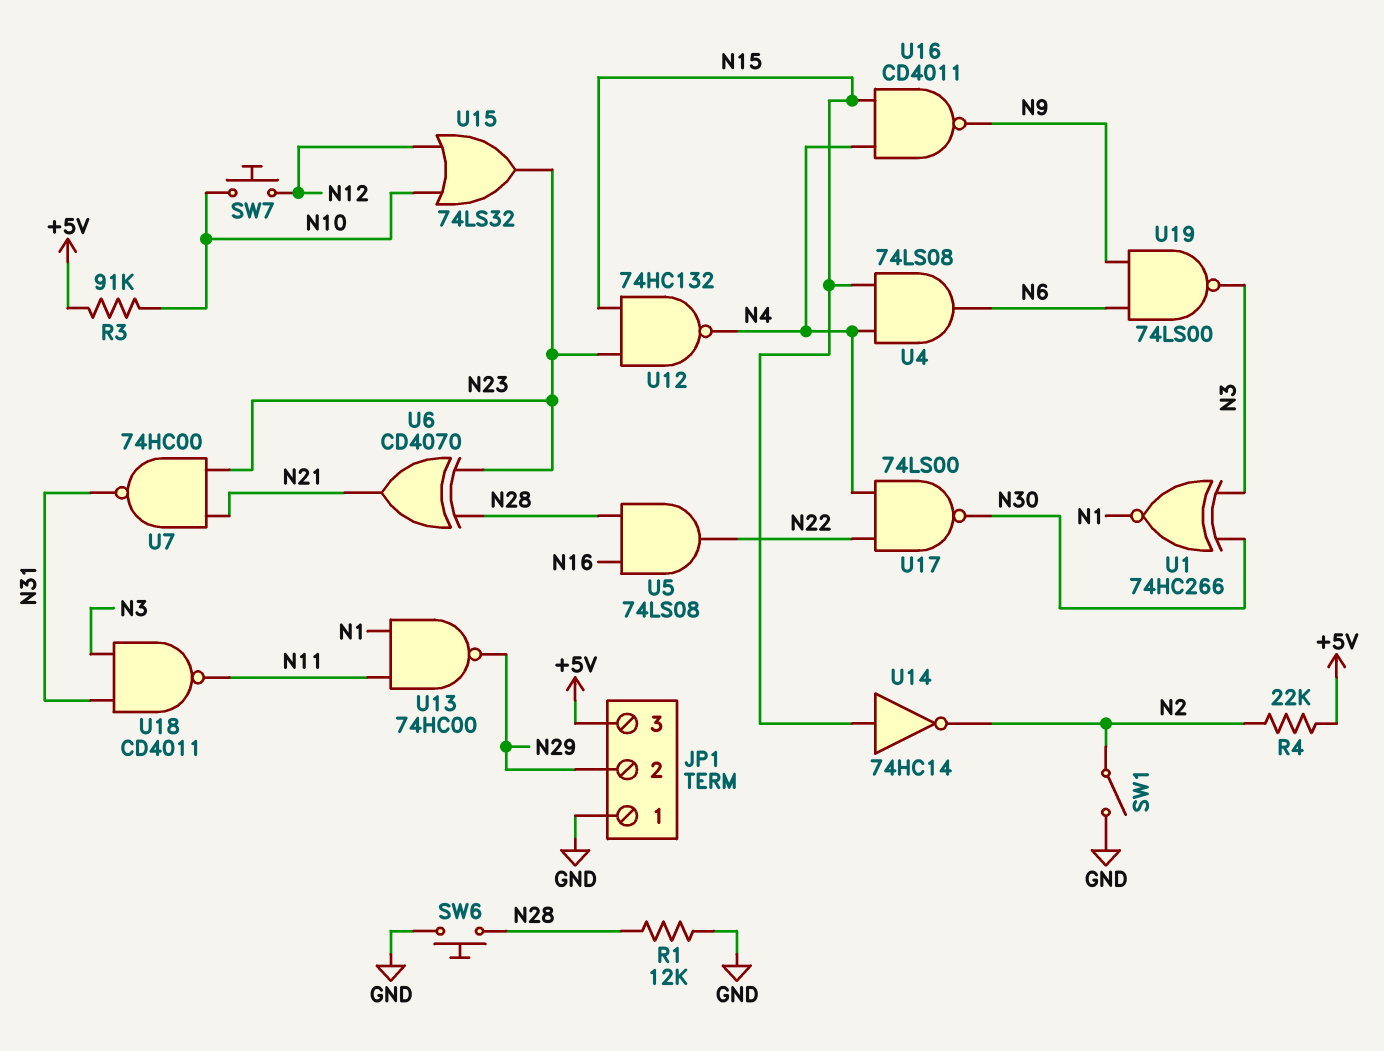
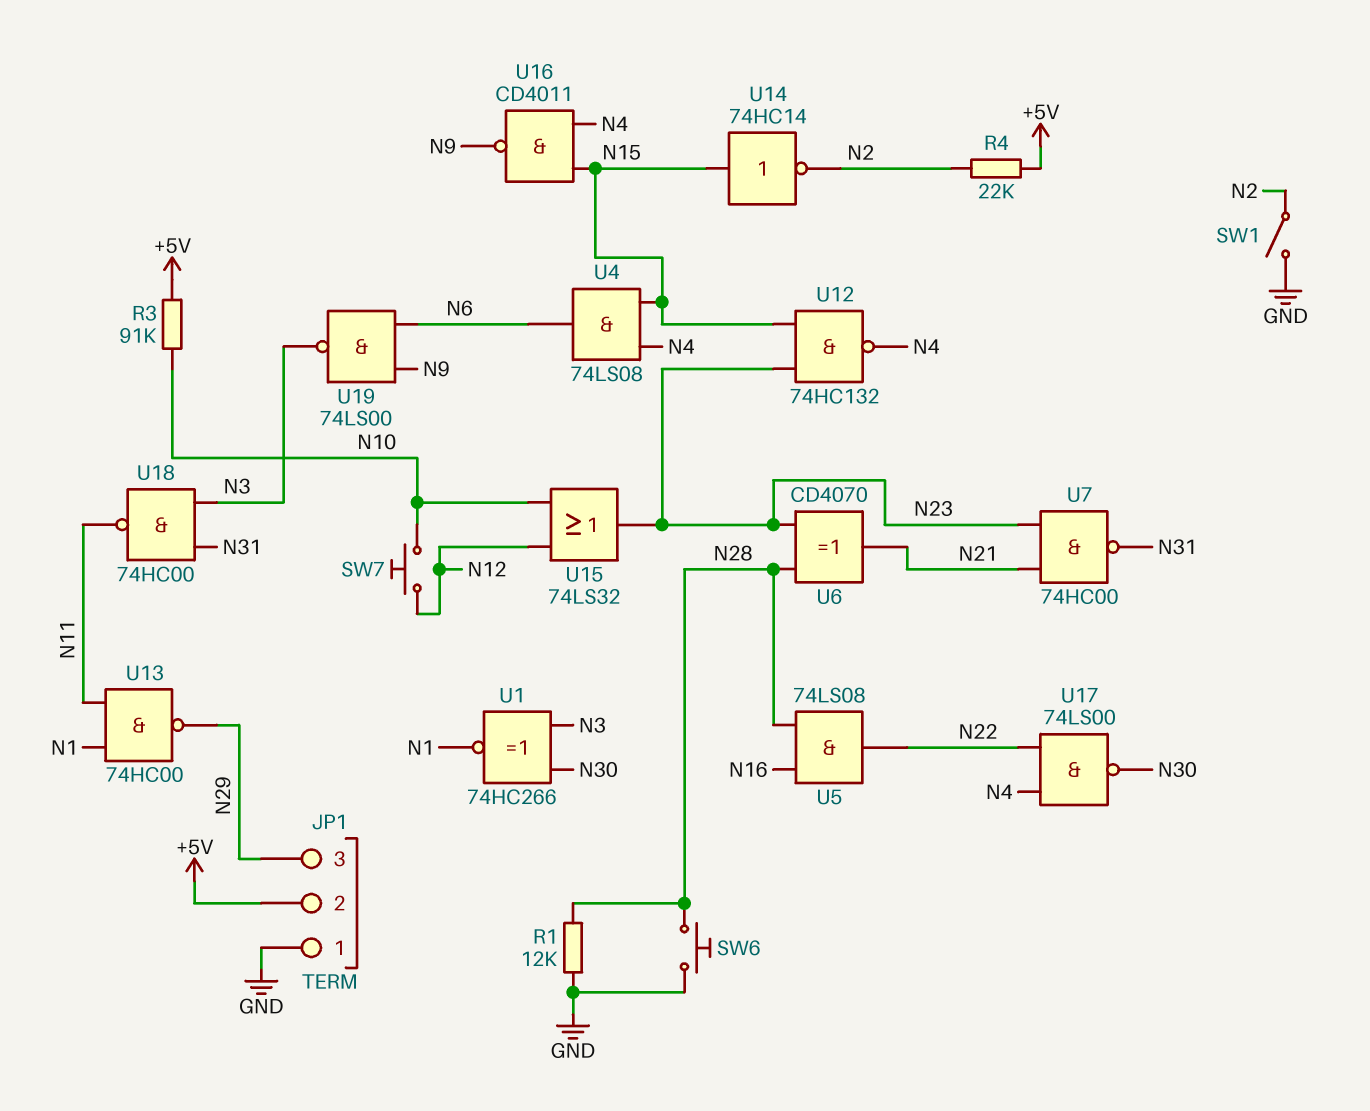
JP1 pin 2: N29 -> +5V
JP1 pin 3: +5V -> N29
U18: NAND CD4011 (in N3, in N31, out N11) -> NAND 74HC00 (in N3, in N31, out N11)

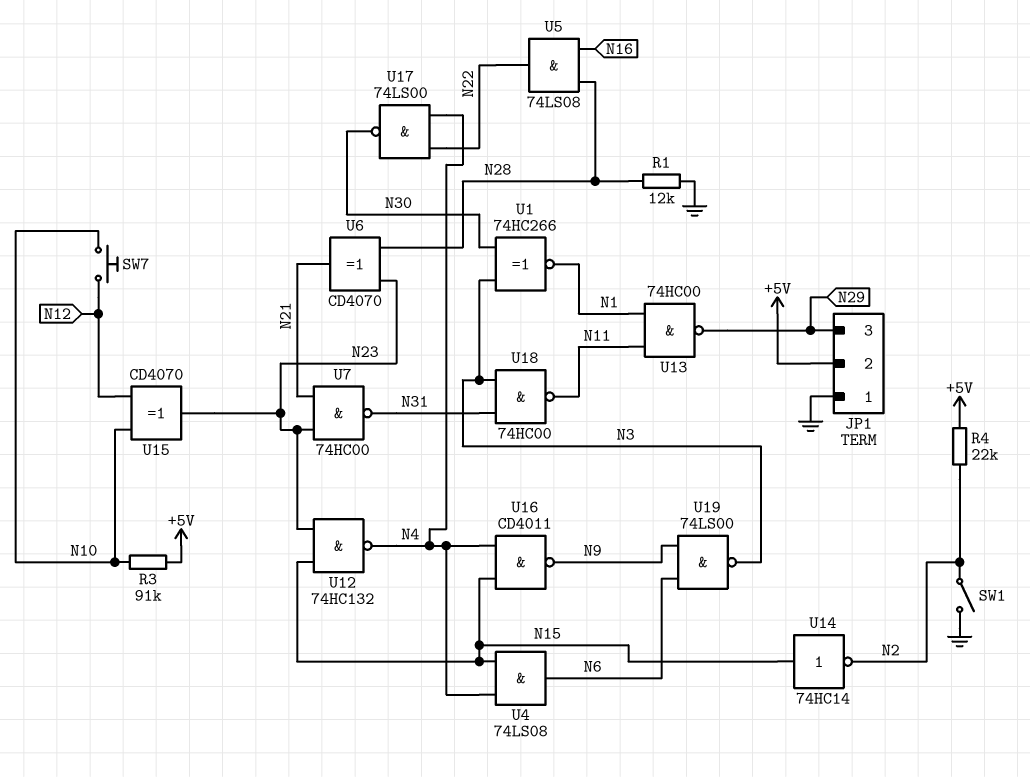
SW6: button (GND, N28) -> none
U15: OR 74LS32 (in N10, in N12, out N23) -> XOR CD4070 (in N10, in N12, out N23)

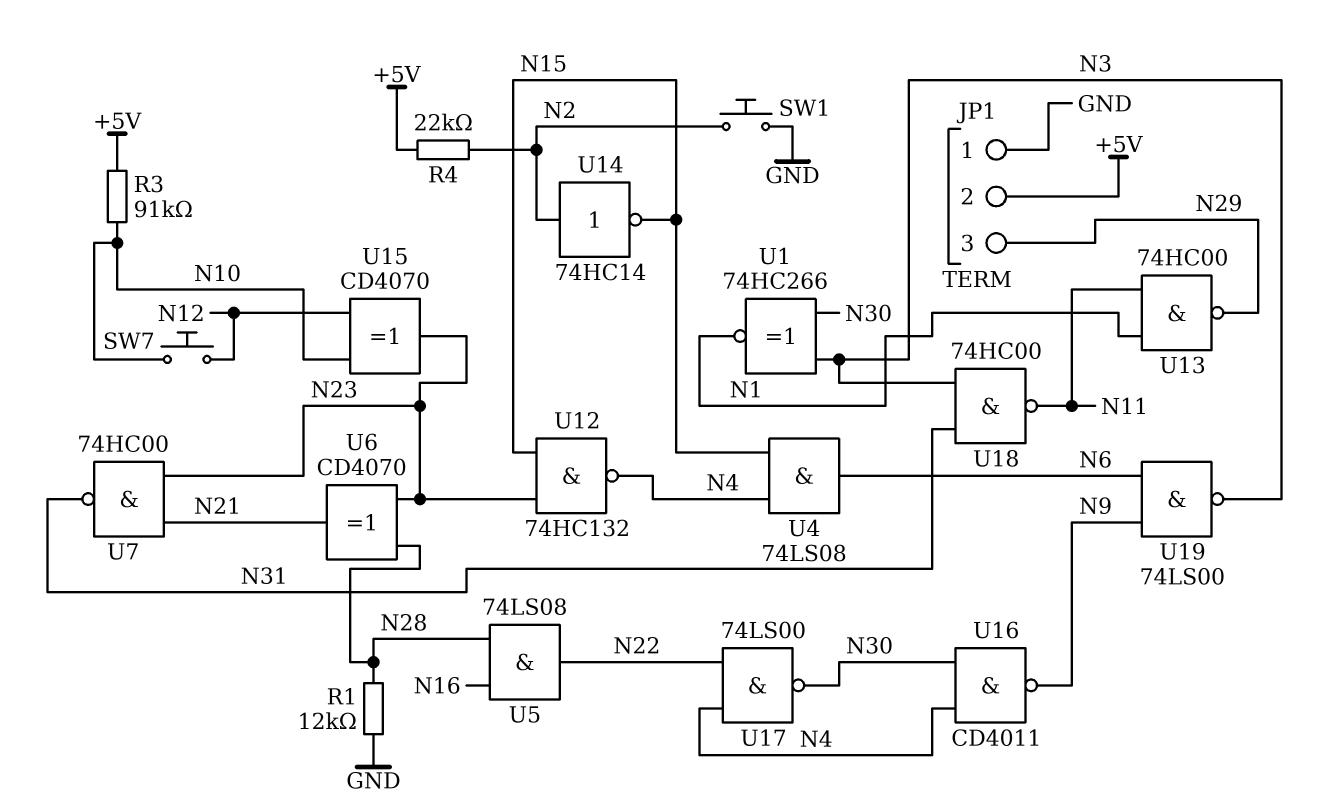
SW1: switch (GND, N2) -> button (GND, N2)
U14: NOT 74HC14 (in N15, out N2) -> NOT 74HC14 (in N2, out N15)
U16: NAND CD4011 (in N4, in N15, out N9) -> NAND CD4011 (in N4, in N30, out N9)

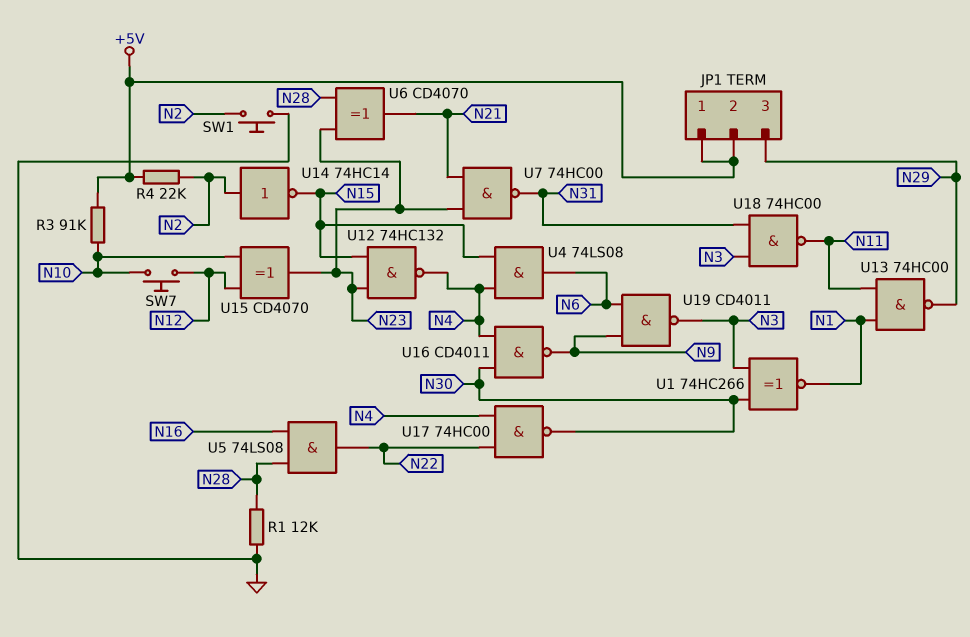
JP1 pin 1: GND -> +5V
U17: NAND 74LS00 (in N4, in N22, out N30) -> NAND 74HC00 (in N4, in N22, out N30)
U19: NAND 74LS00 (in N6, in N9, out N3) -> NAND CD4011 (in N6, in N9, out N3)

